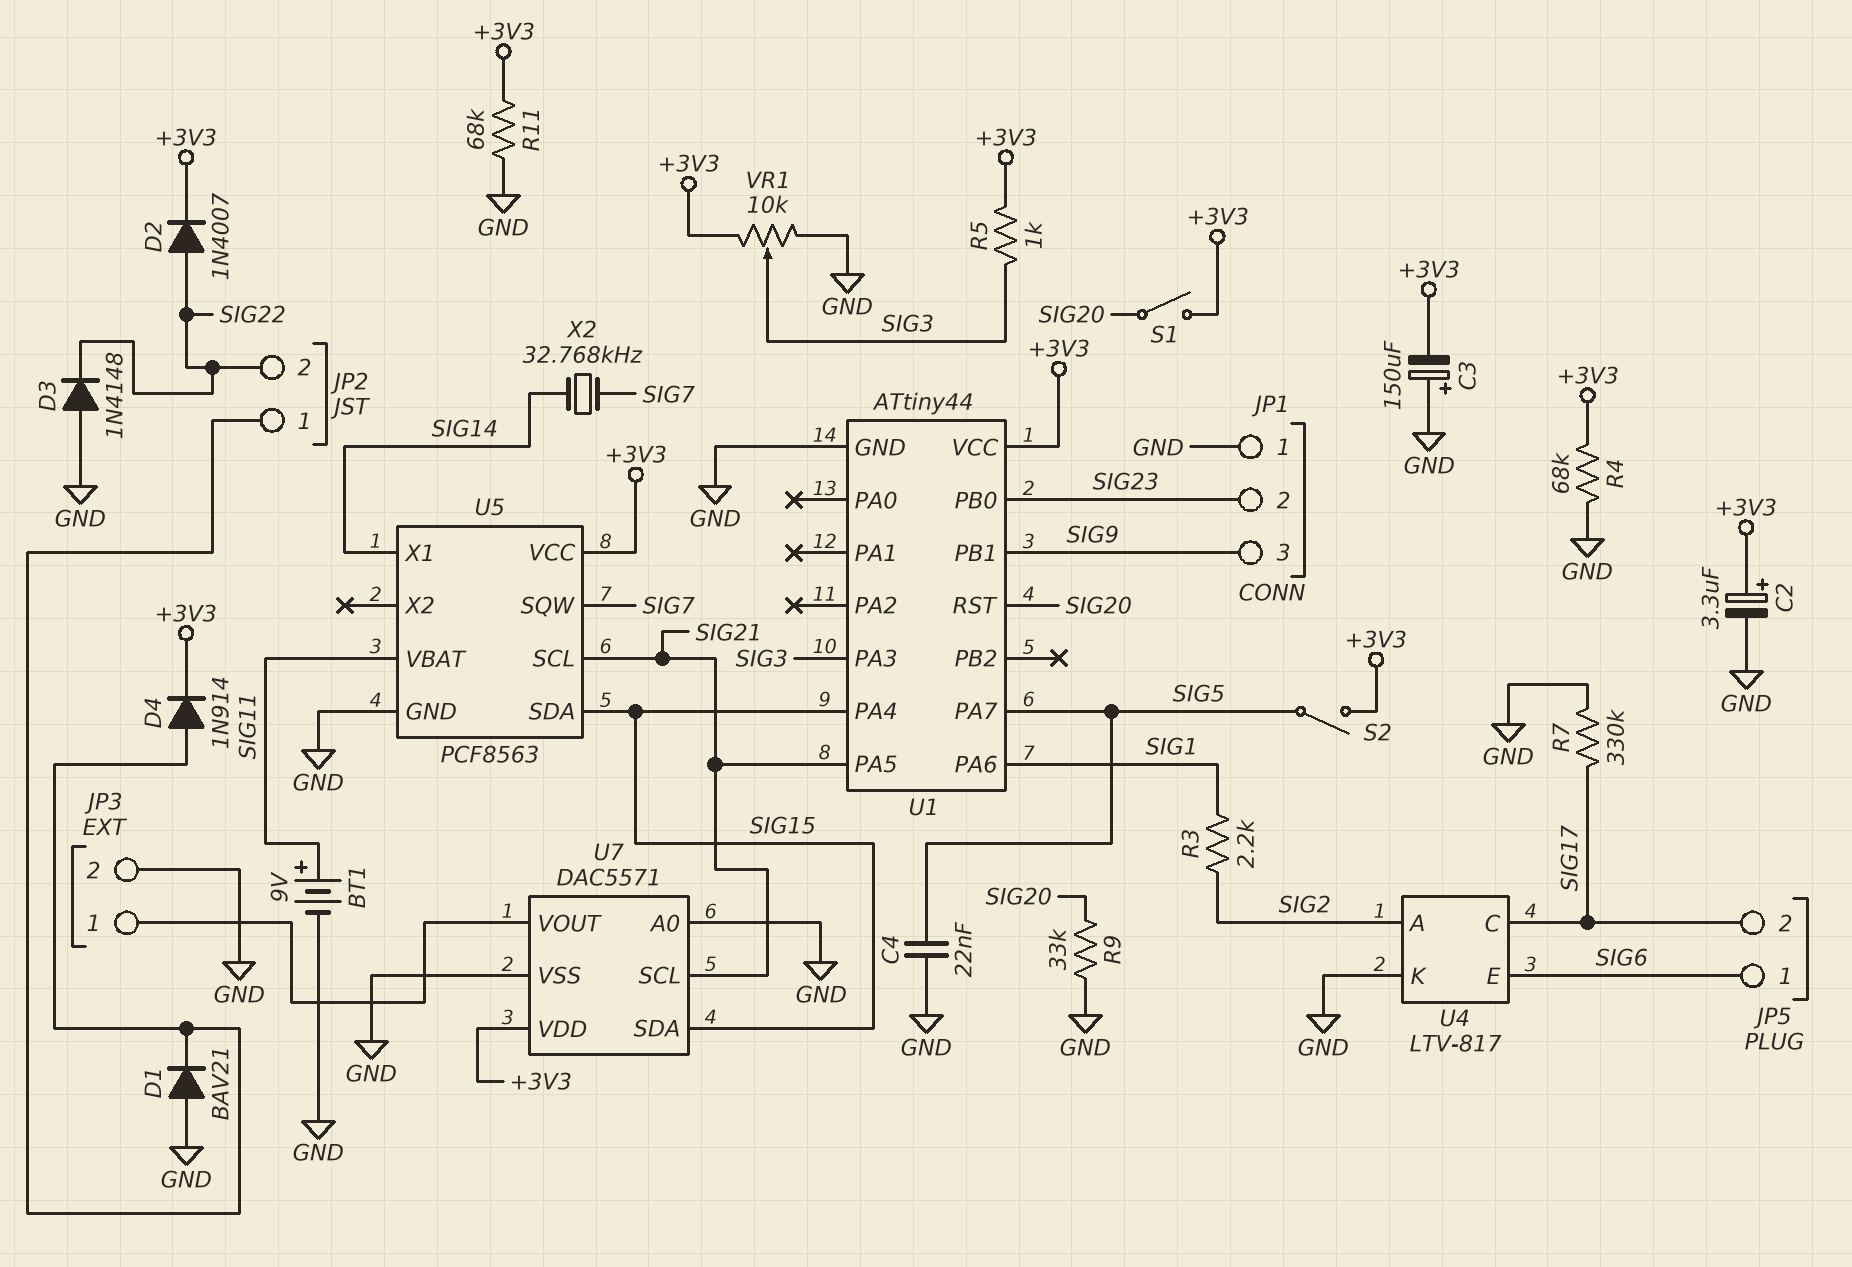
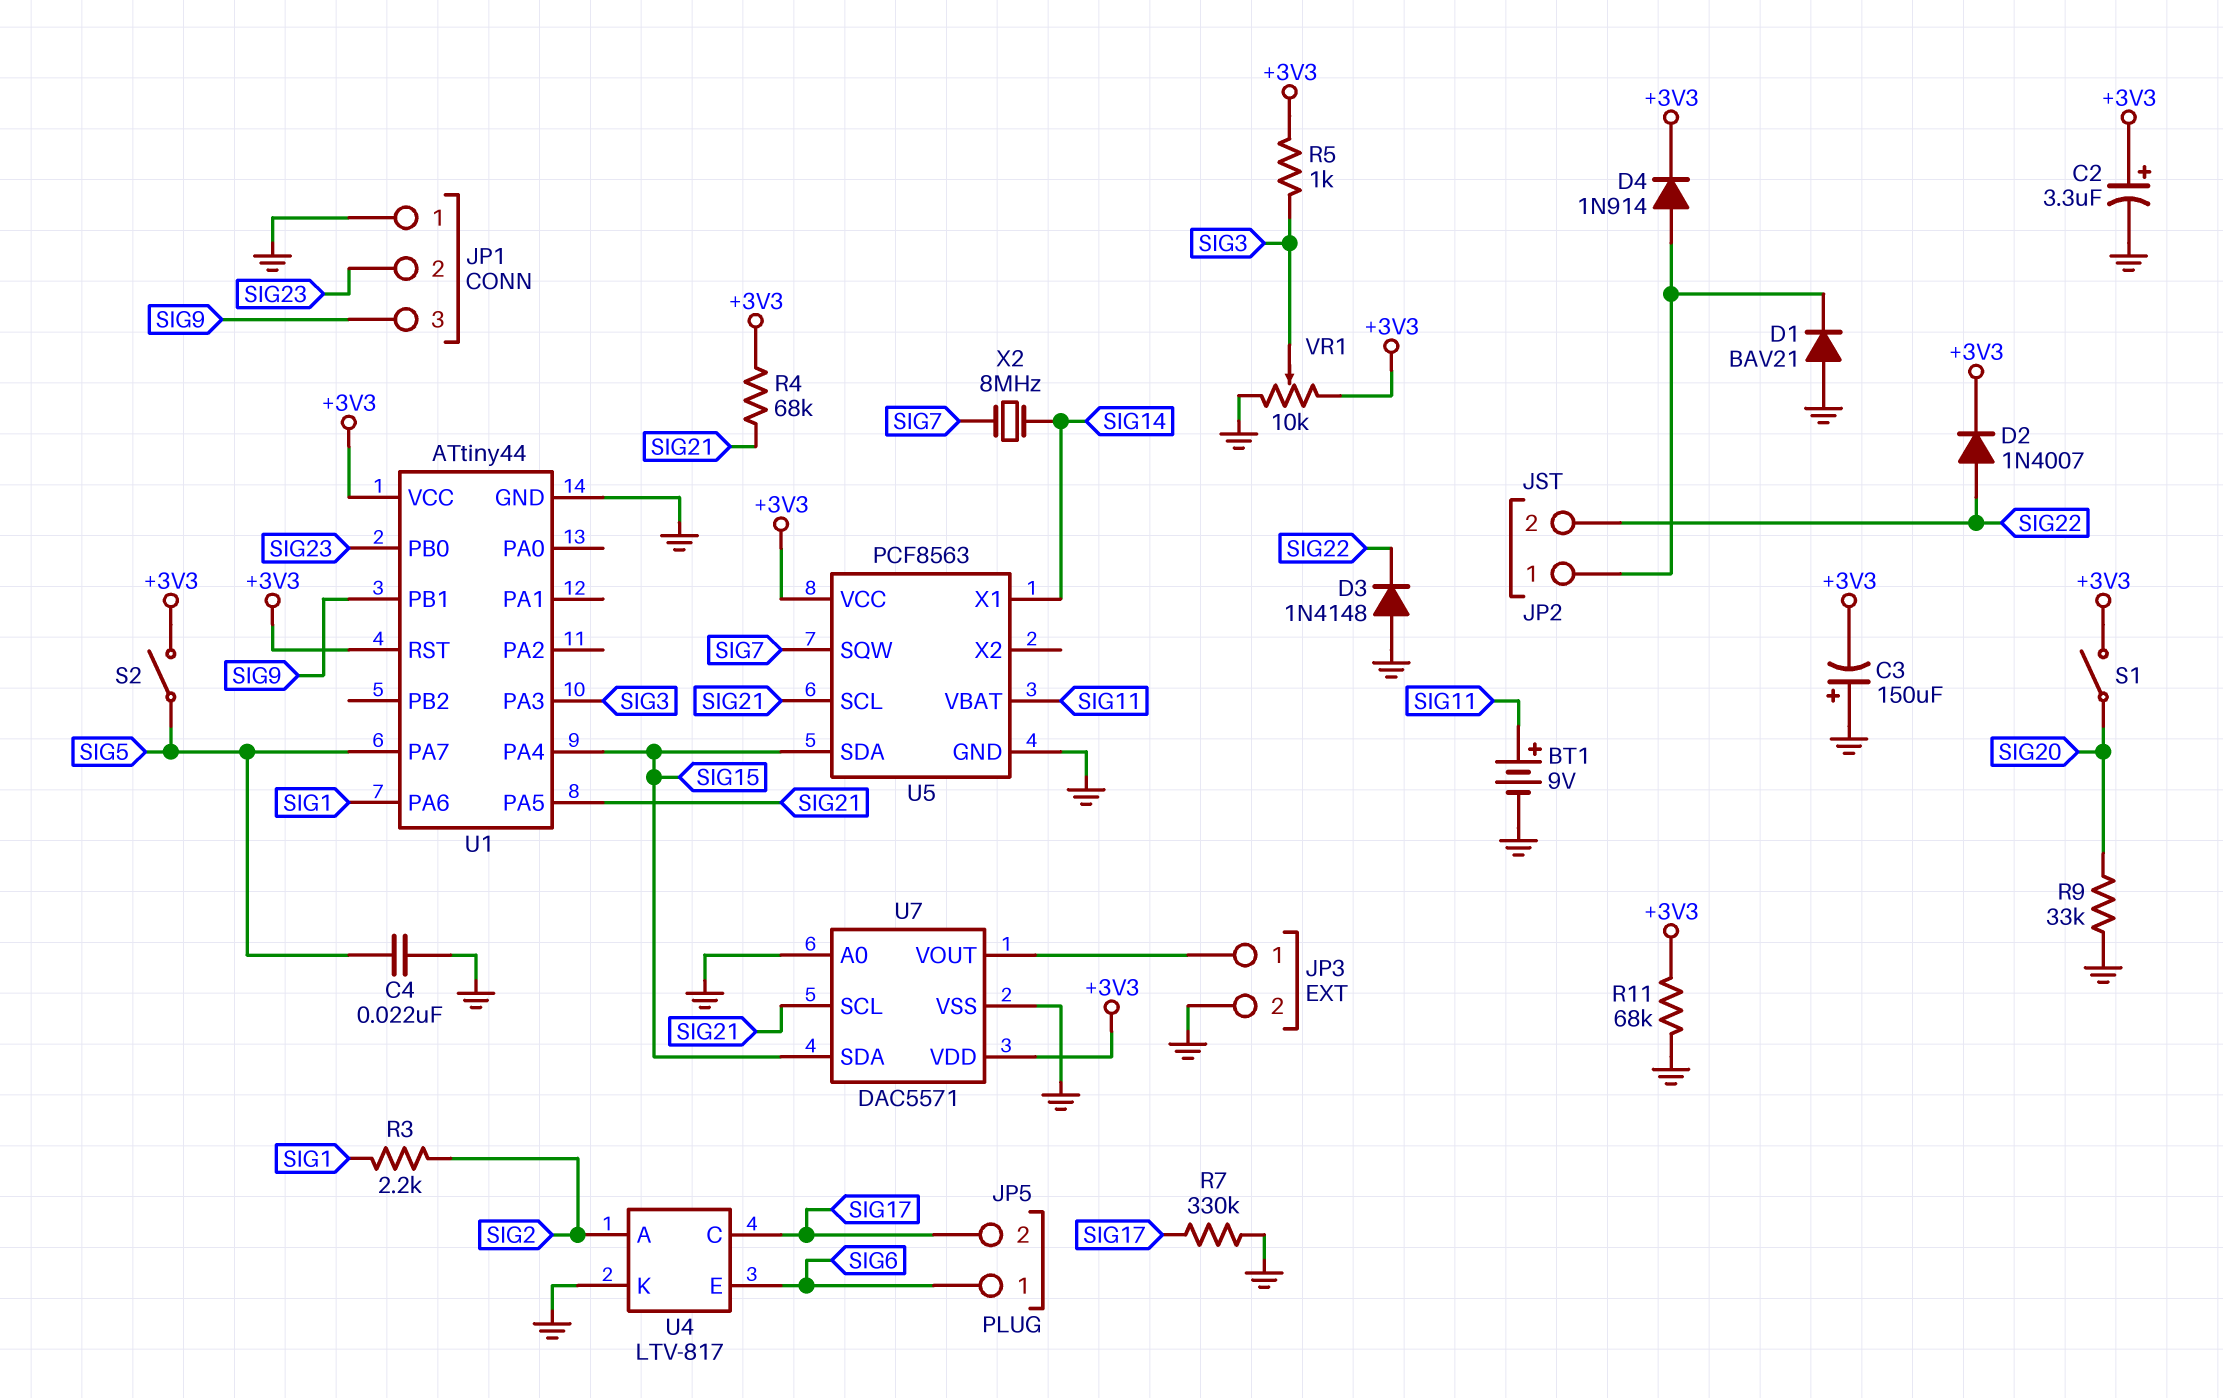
R4: 68k (+3V3, GND) -> 68k (+3V3, SIG21)
U1 pin RST: SIG20 -> +3V3
X2: 32.768kHz (SIG7, SIG14) -> 8MHz (SIG7, SIG14)

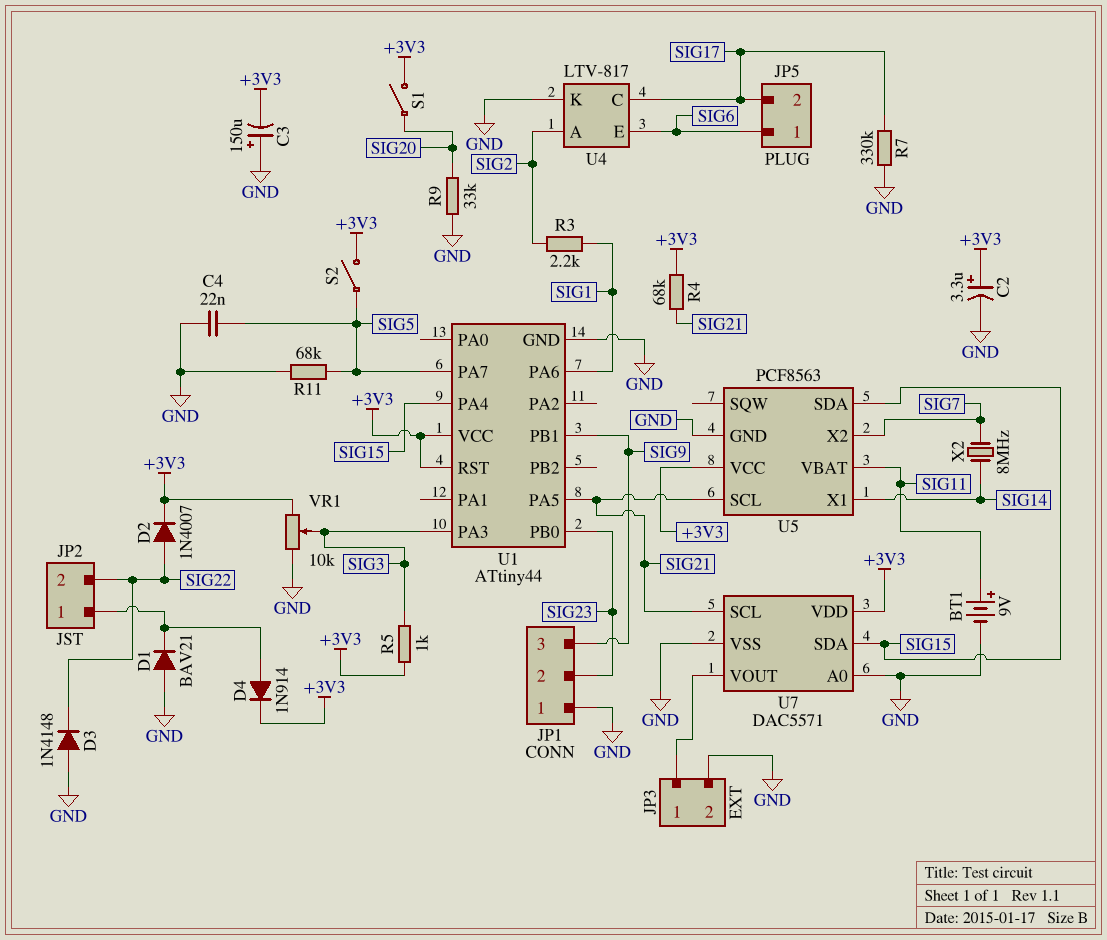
R11: 68k (+3V3, GND) -> 68k (GND, SIG5)
U5 pin SQW: SIG7 -> none
U5 pin X2: none -> SIG7

